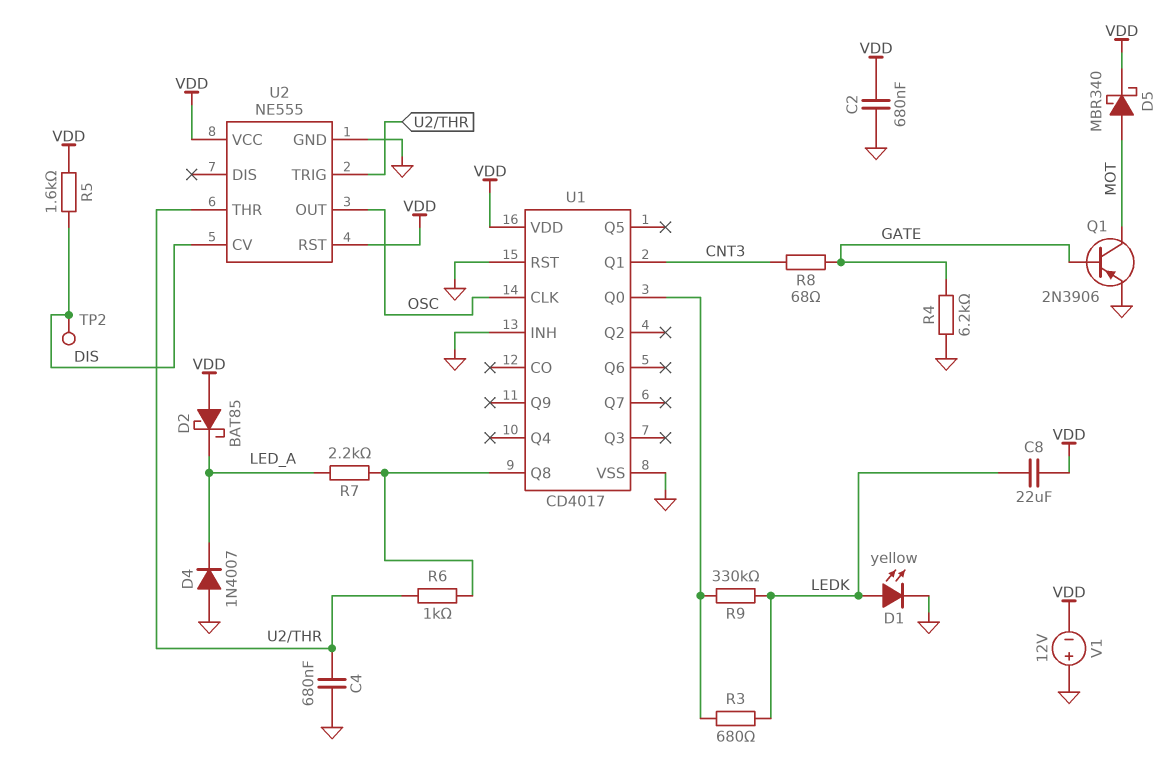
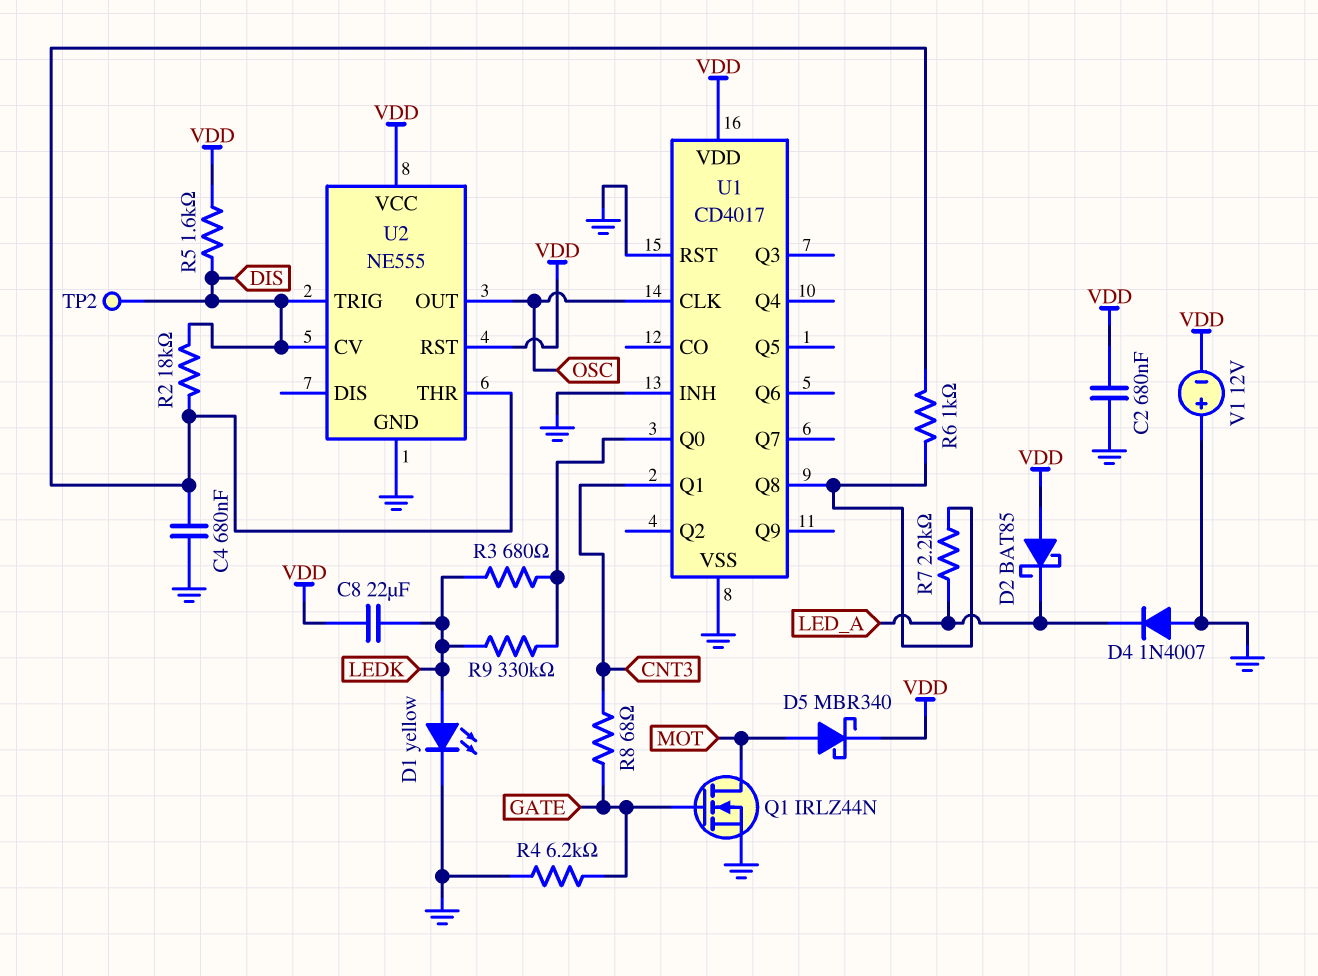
Q1: PNP 2N3906 (B GATE, C MOT, E GND) -> NMOS IRLZ44N (G GATE, D MOT, S GND)
R2: none -> 18k (DIS, U2/THR)
U2 pin TRIG: U2/THR -> DIS

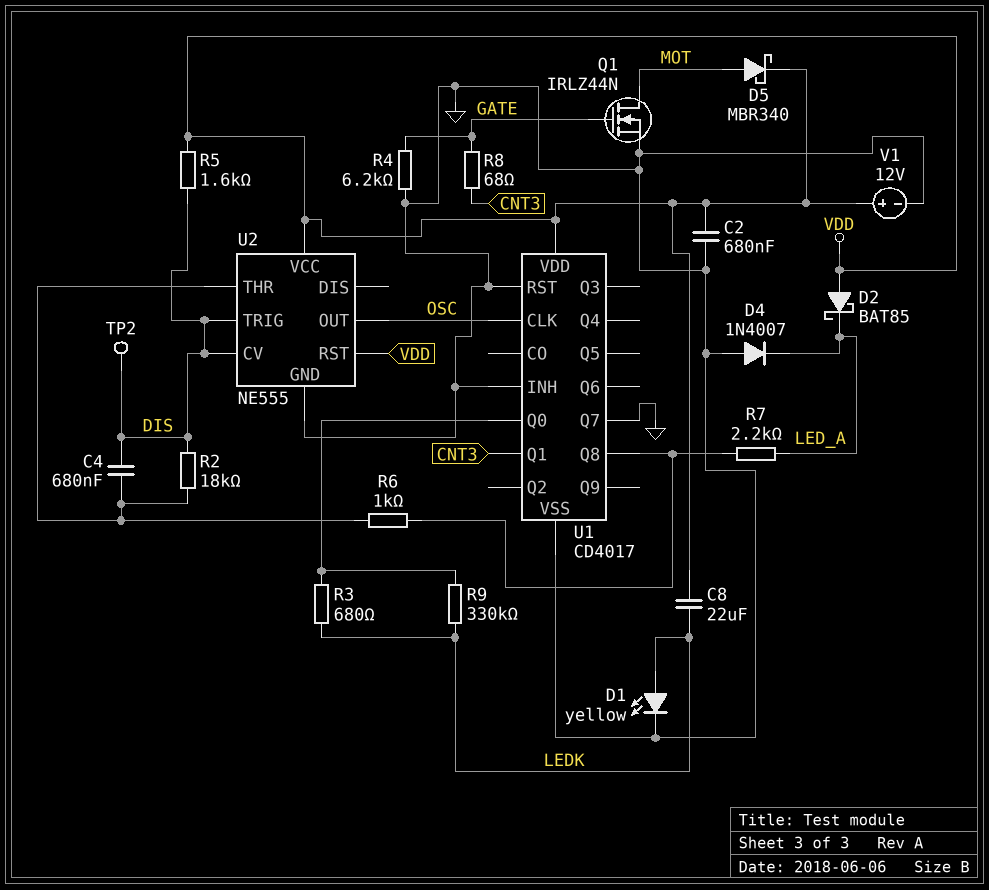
C4: 680nF (GND, U2/THR) -> 680nF (DIS, U2/THR)
U1 pin Q7: none -> GND
V1: 12V (plus GND, minus VDD) -> 12V (plus VDD, minus GND)

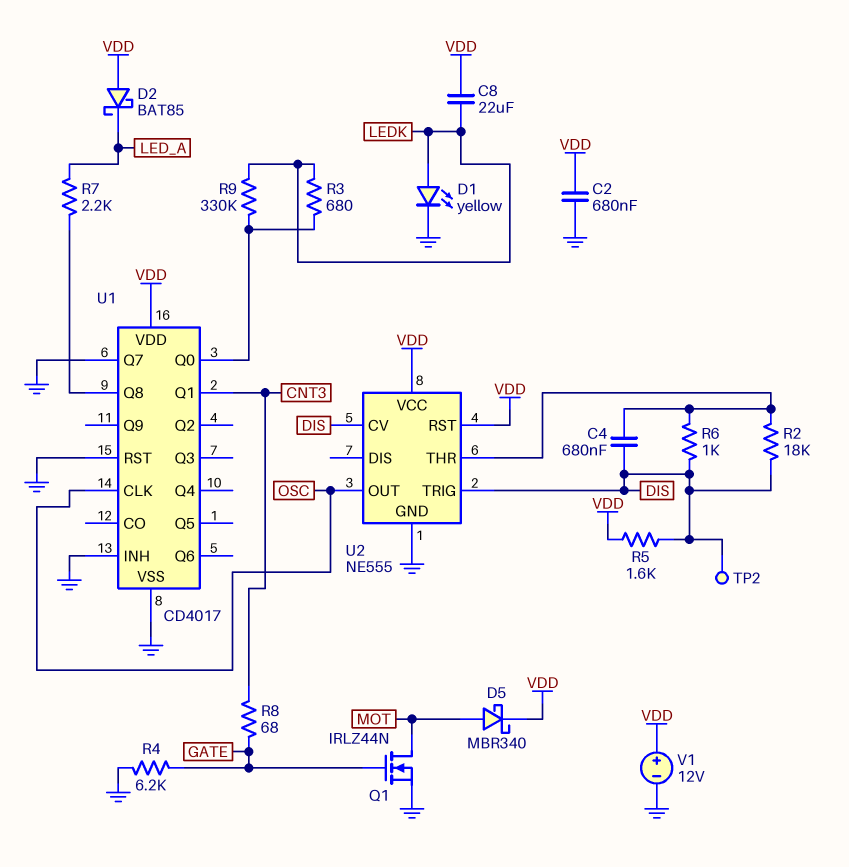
D4: diode 1N4007 (A GND, K LED_A) -> none
R6: 1k (U1/Q8, U2/THR) -> 1k (DIS, U2/THR)

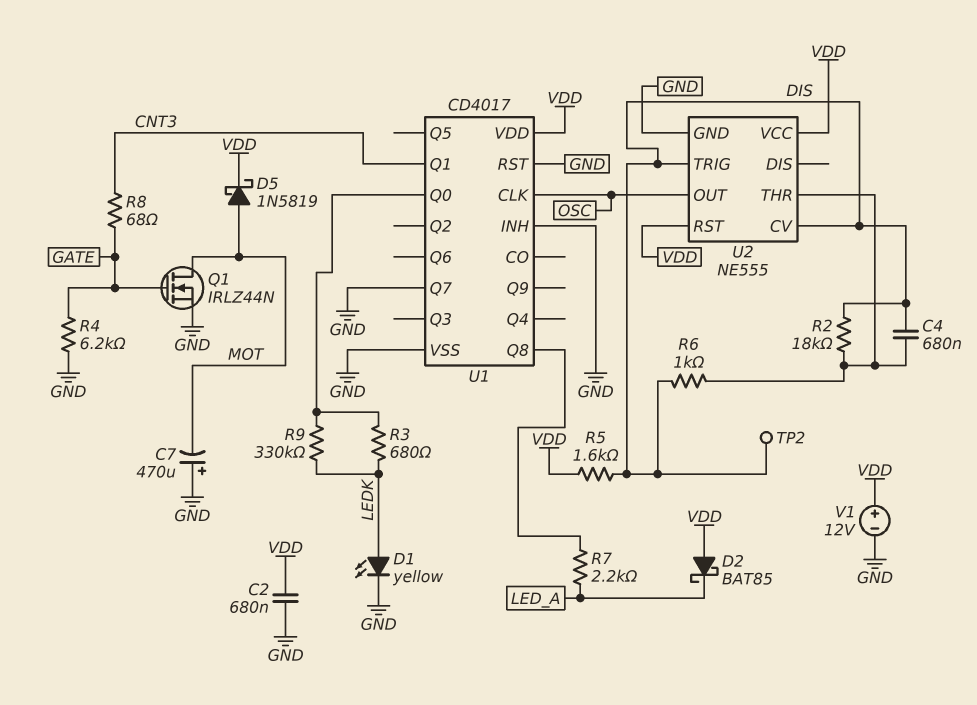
C7: none -> 470uF (plus GND, minus MOT)
C8: 22uF (LEDK, VDD) -> none
D5: schottky MBR340 (A MOT, K VDD) -> schottky 1N5819 (A MOT, K VDD)

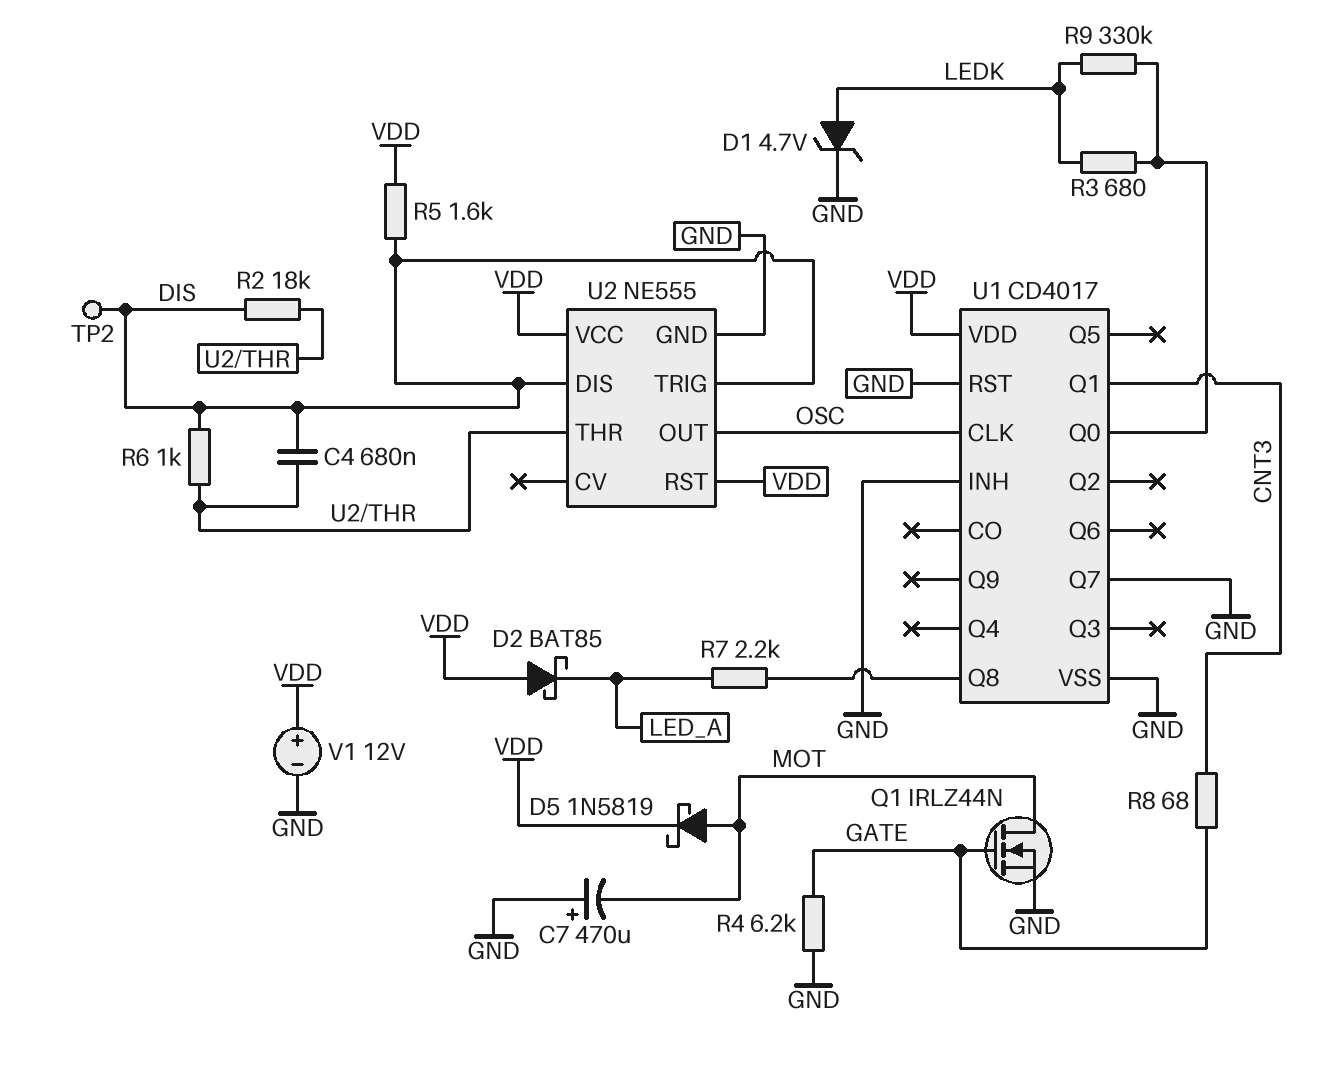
C2: 680nF (GND, VDD) -> none
D1: LED yellow (A LEDK, K GND) -> zener 4.7V (A LEDK, K GND)
U2 pin CV: DIS -> none
U2 pin DIS: none -> DIS

